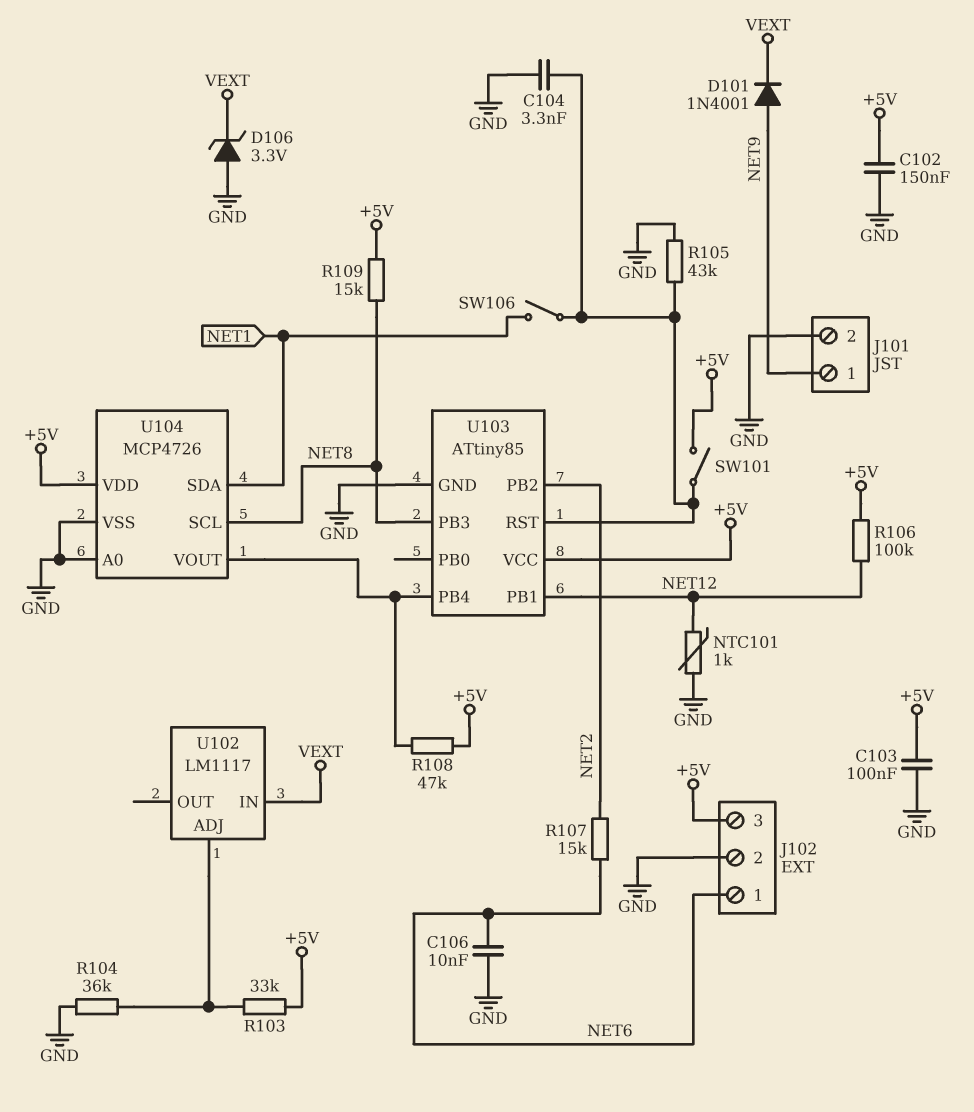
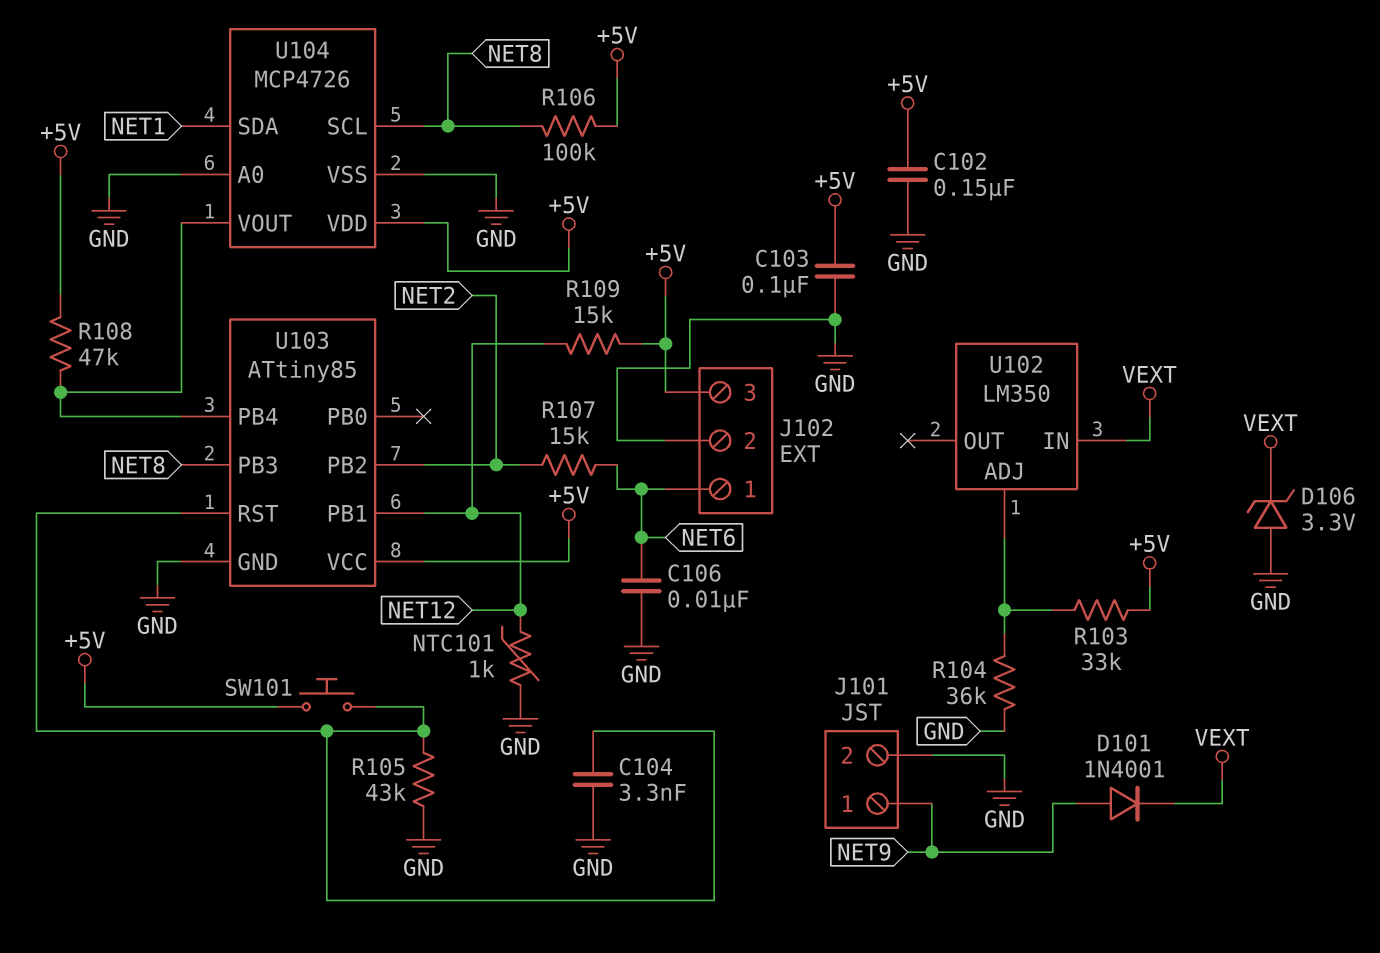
R106: 100k (+5V, NET12) -> 100k (+5V, NET8)
R109: 15k (+5V, NET8) -> 15k (+5V, NET12)
SW101: switch (+5V, U103/RST) -> button (+5V, U103/RST)
SW106: switch (NET1, U103/RST) -> none
U102: LM1117 -> LM350

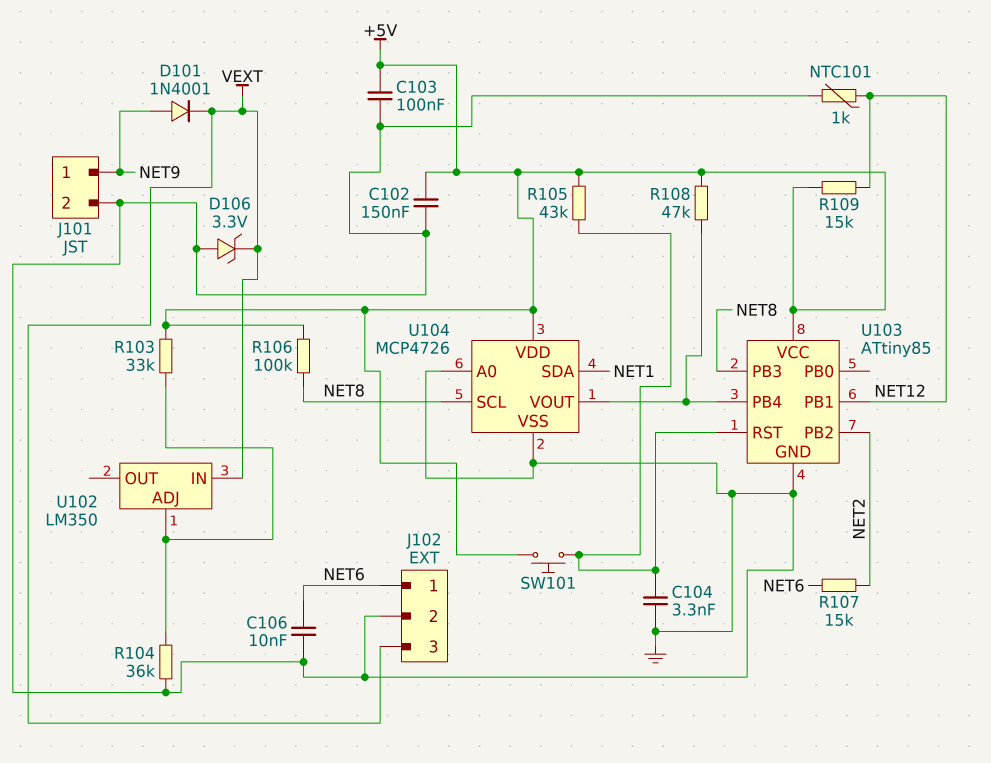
J102 pin 3: +5V -> VEXT
R105: 43k (GND, U103/RST) -> 43k (+5V, U103/RST)

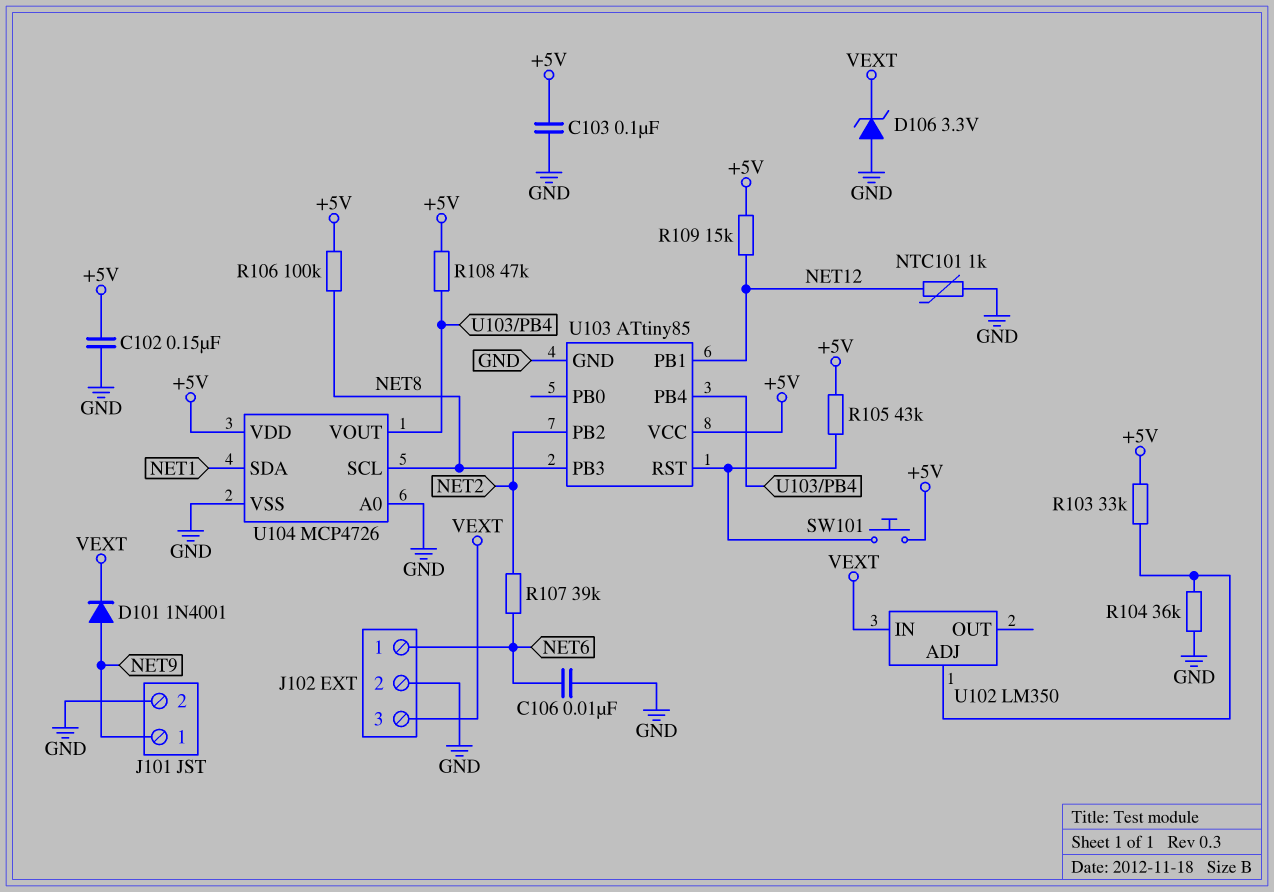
C104: 3.3nF (GND, U103/RST) -> none
R107: 15k (NET2, NET6) -> 39k (NET2, NET6)

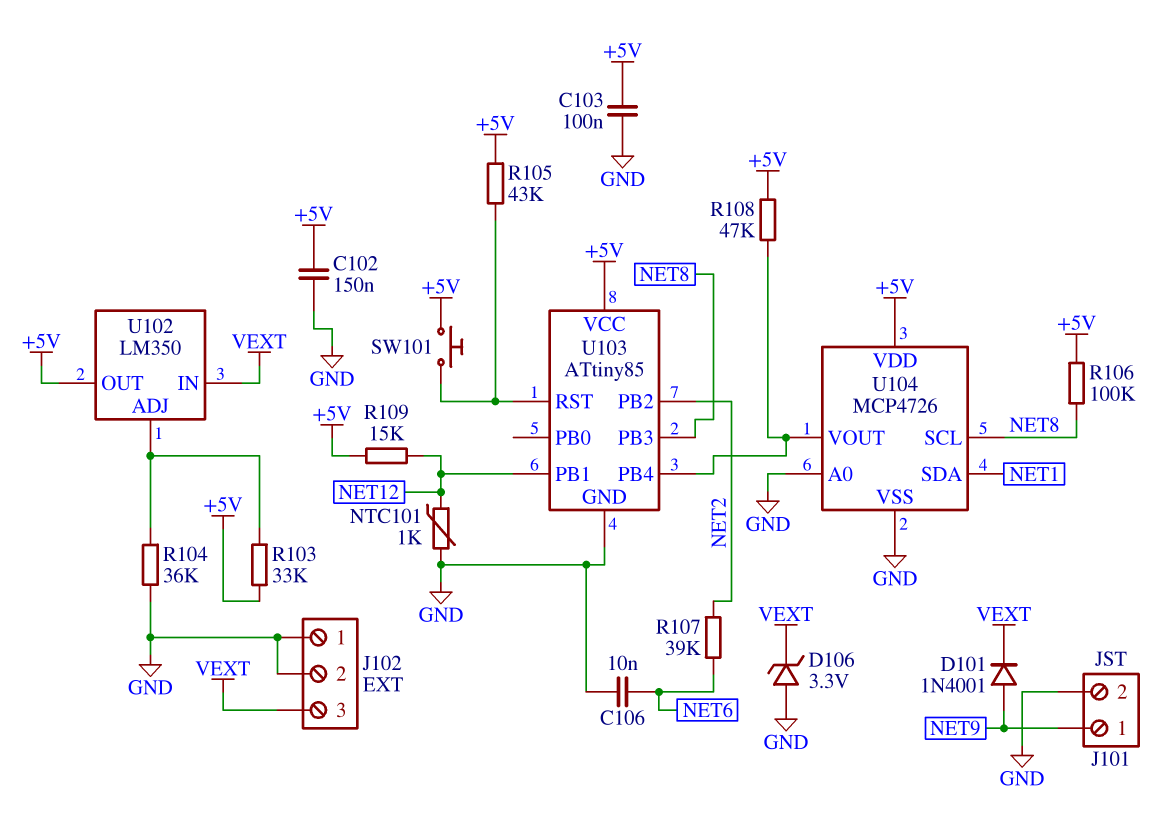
J102 pin 1: NET6 -> GND
U102 pin OUT: none -> +5V

